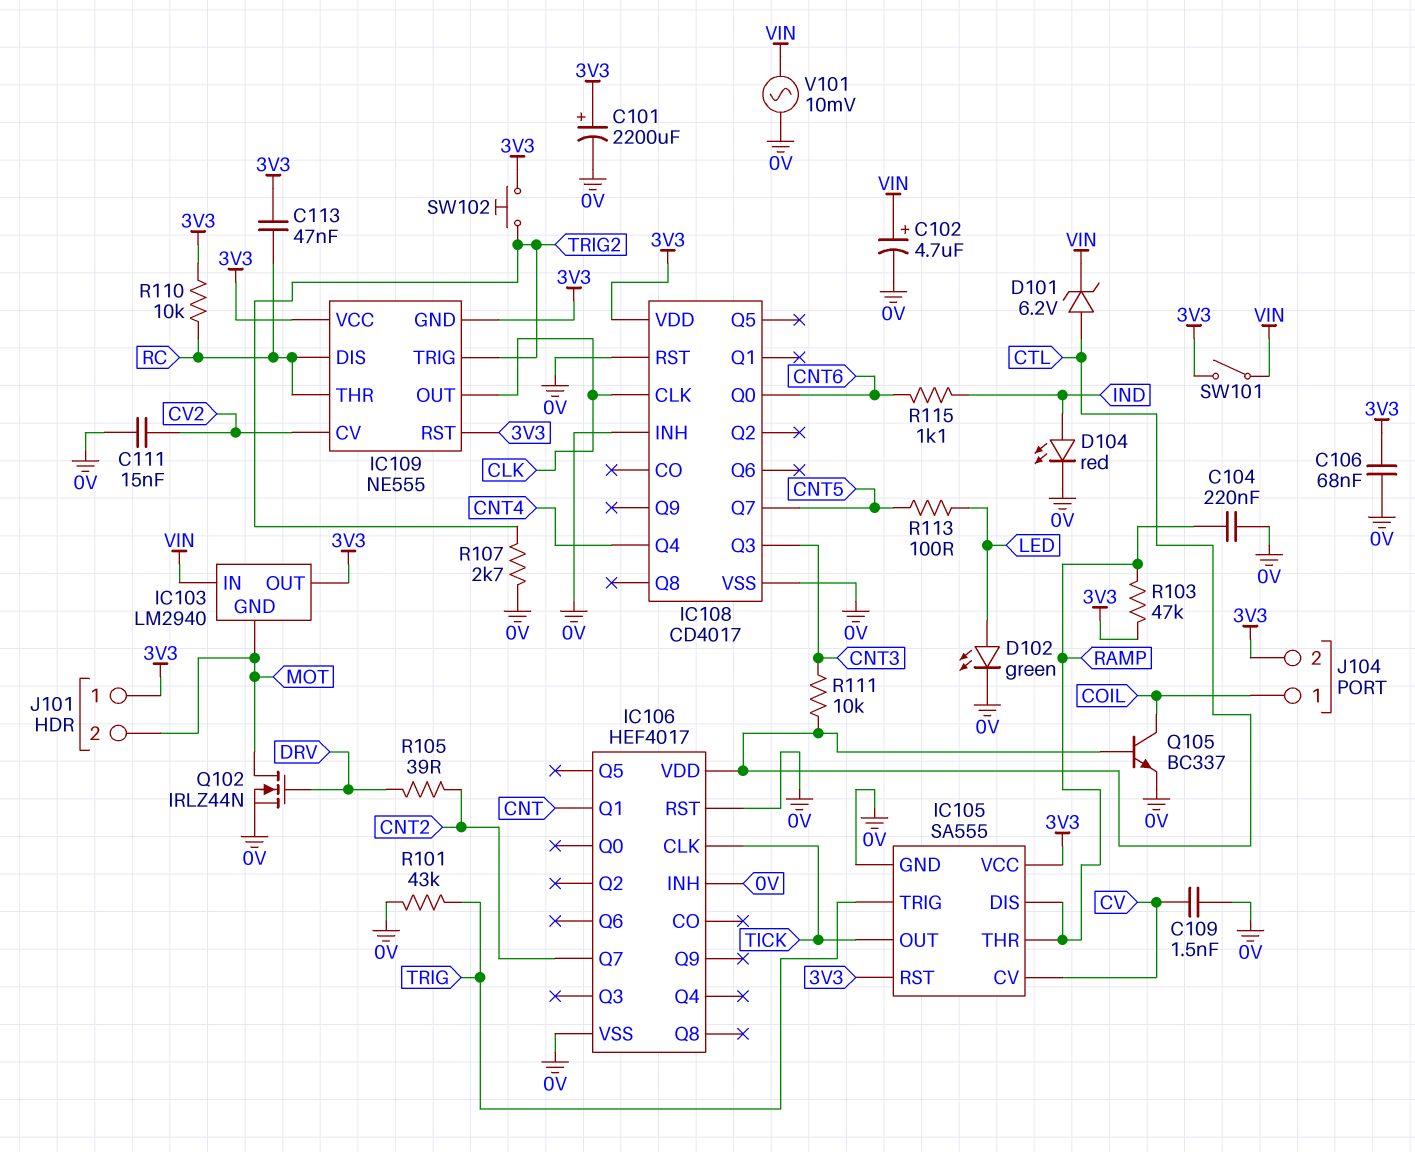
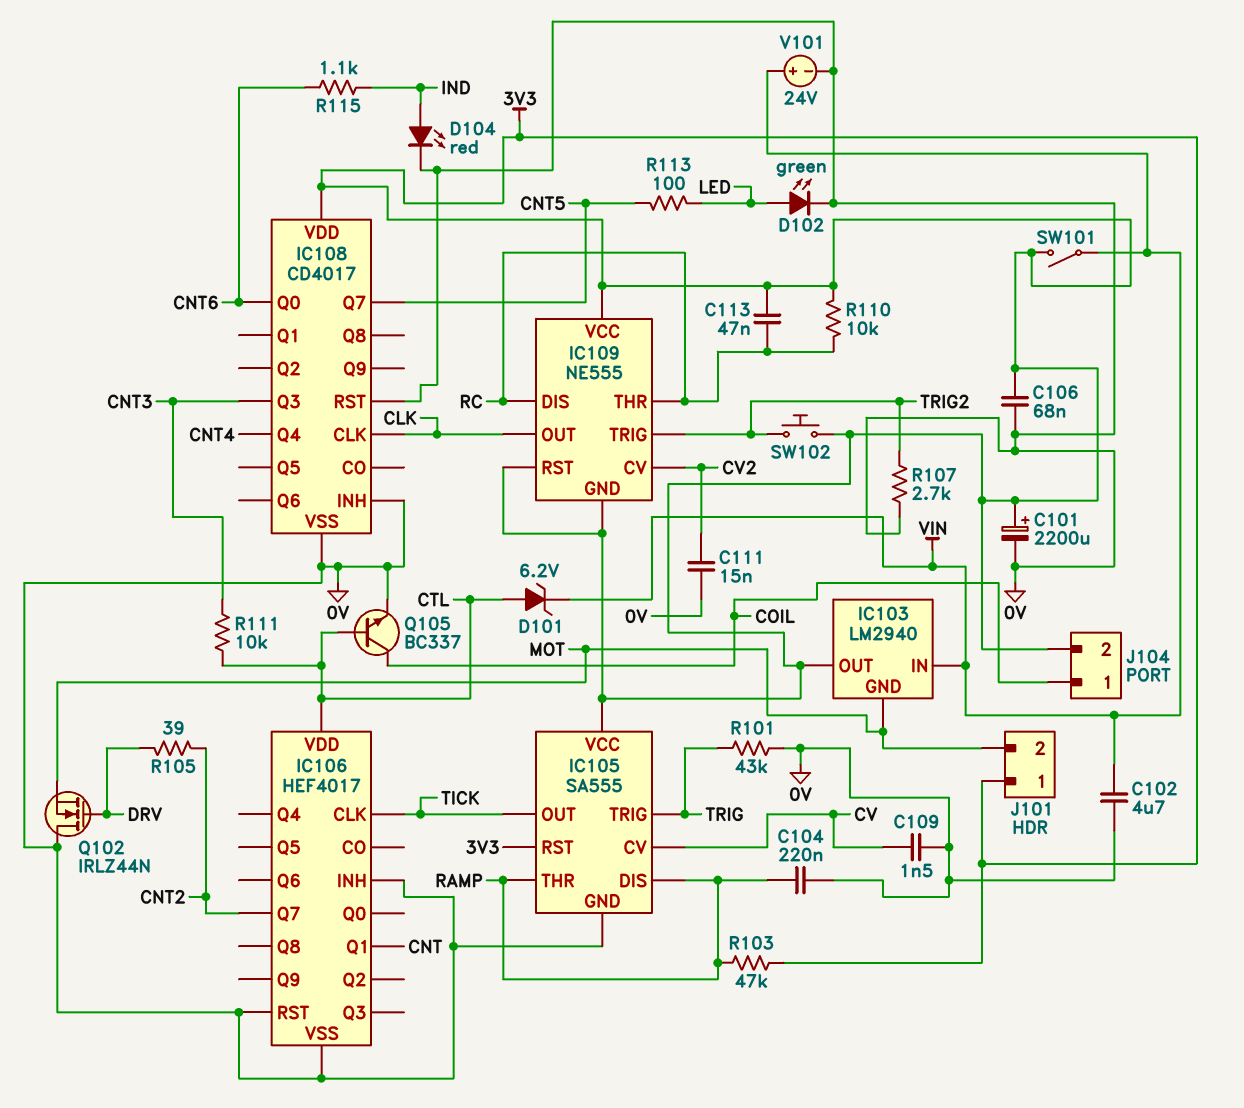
C102: 4.7uF (plus VIN, minus 0V) -> 4.7uF (0V, VIN)
Q102: NMOS IRLZ44N (G DRV, D MOT, S 0V) -> NMOS IRLZ44N (G DRV, D 0V, S MOT)
V101: AC 10mV (0V, VIN) -> 24V (plus VIN, minus 0V)

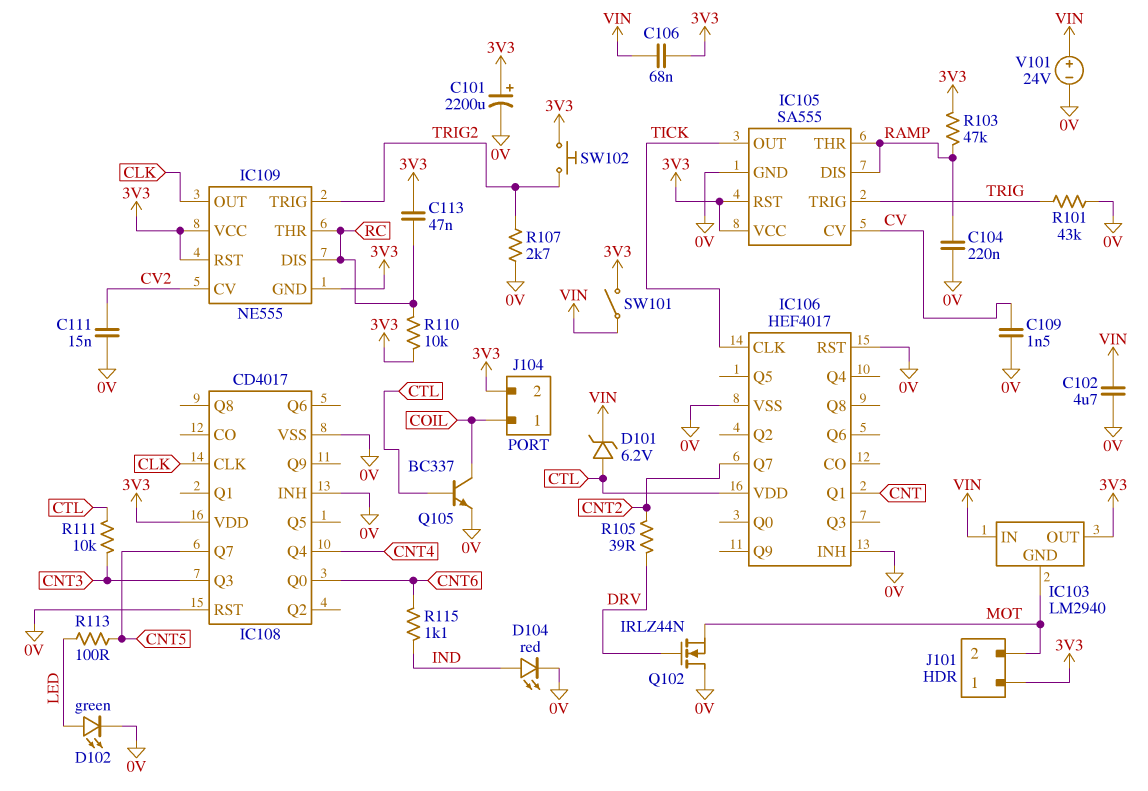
C106: 68nF (0V, 3V3) -> 68nF (3V3, VIN)

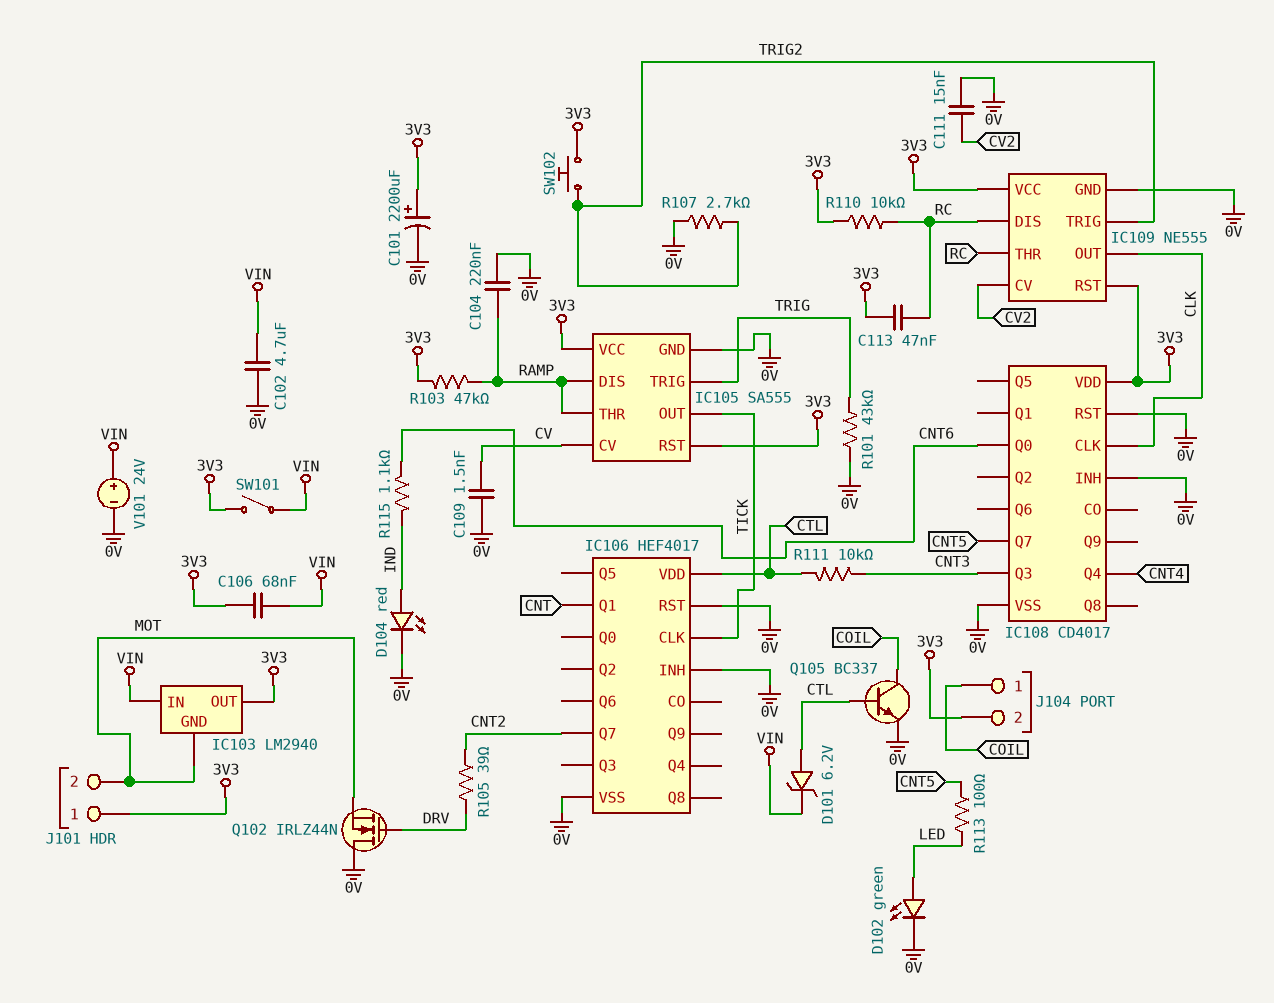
IC109 pin GND: 3V3 -> 0V

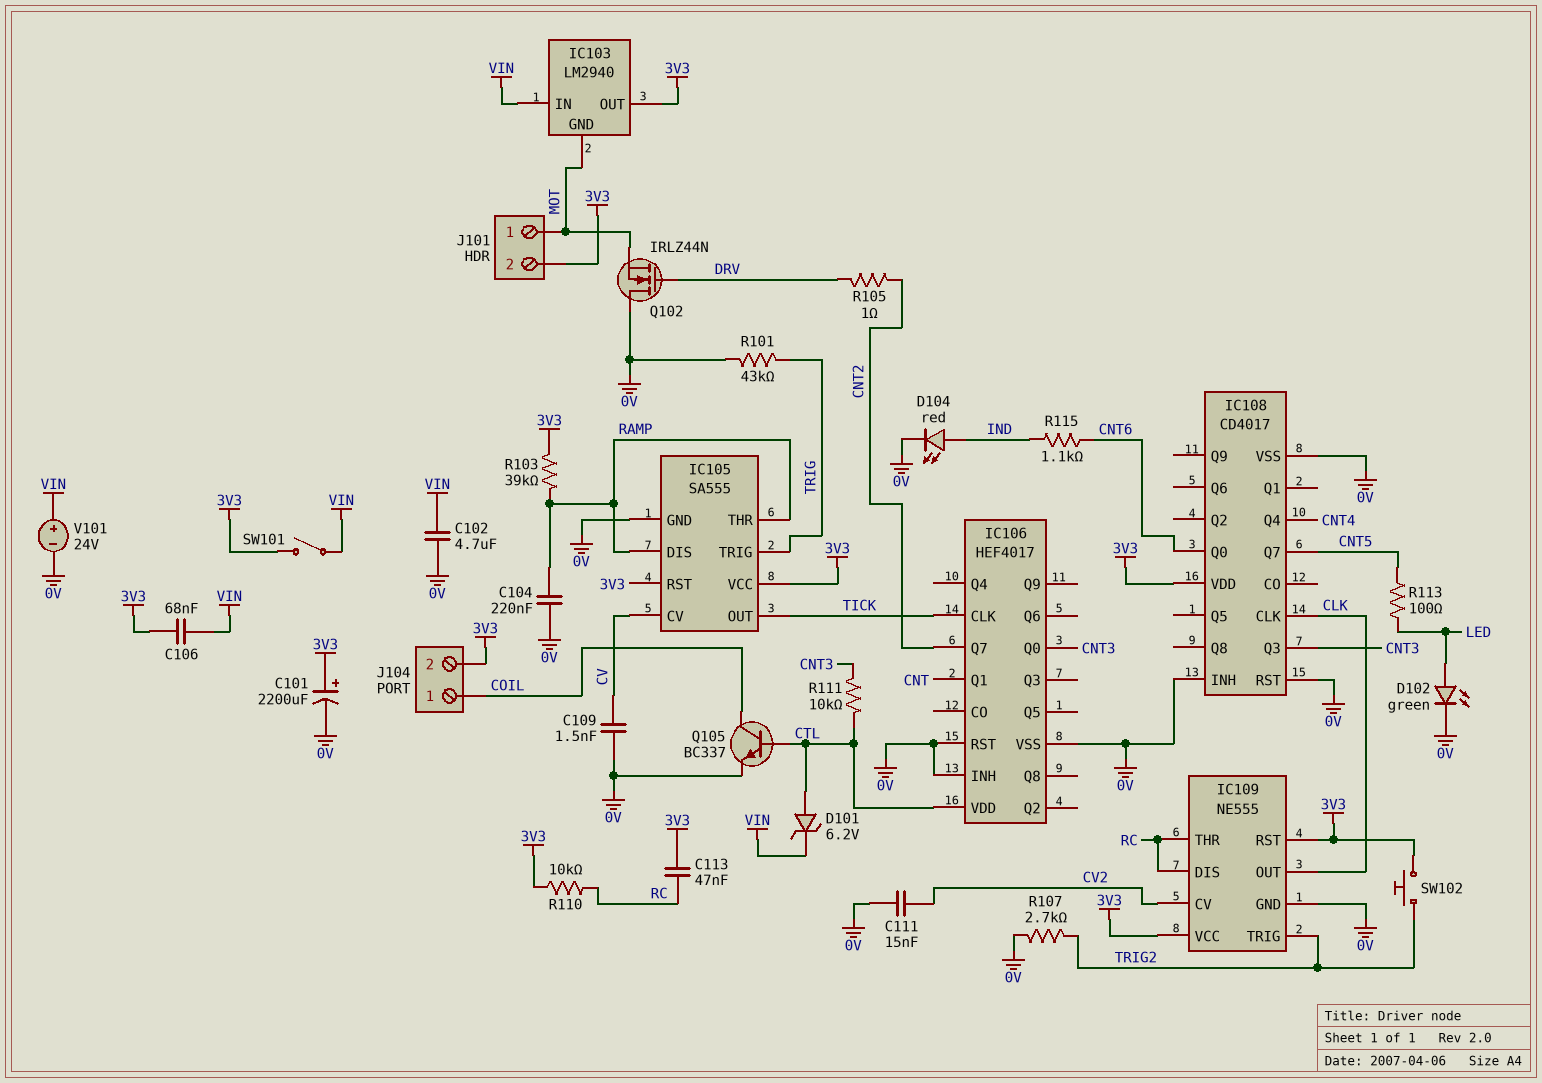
IC106 pin Q0: none -> CNT3
J101 pin 1: 3V3 -> MOT
J101 pin 2: MOT -> 3V3
R103: 47k (3V3, RAMP) -> 39k (3V3, RAMP)
R105: 39 (CNT2, DRV) -> 1 (CNT2, DRV)

